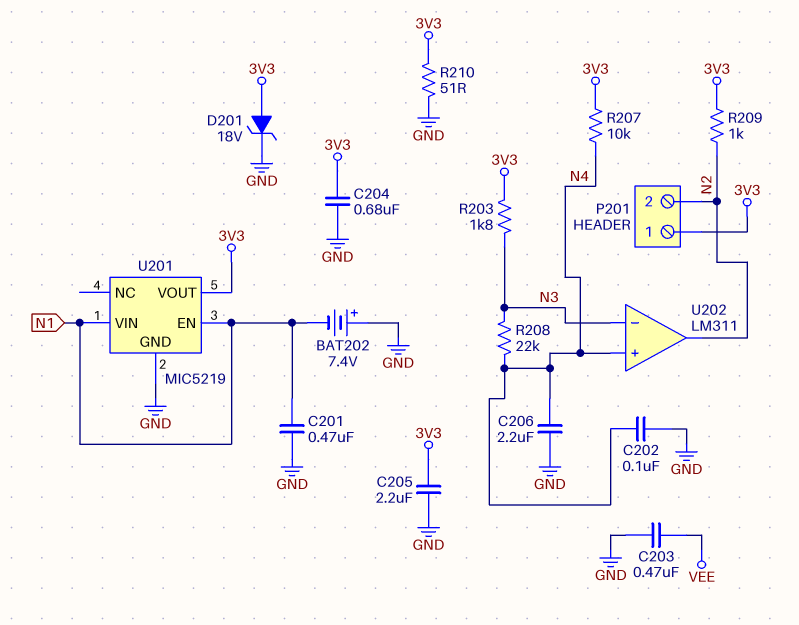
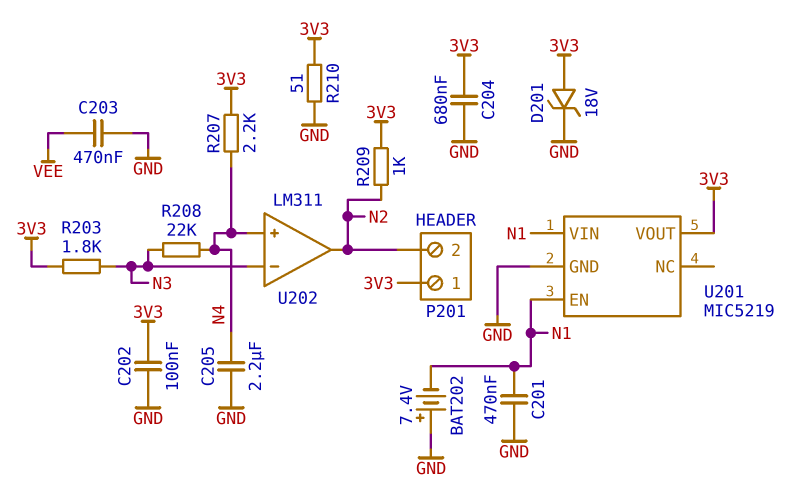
C202: 100nF (GND, N4) -> 100nF (3V3, GND)
C205: 2.2uF (3V3, GND) -> 2.2uF (GND, N4)
C206: 2.2uF (GND, N4) -> none
R207: 10k (3V3, N4) -> 2.2k (3V3, N4)

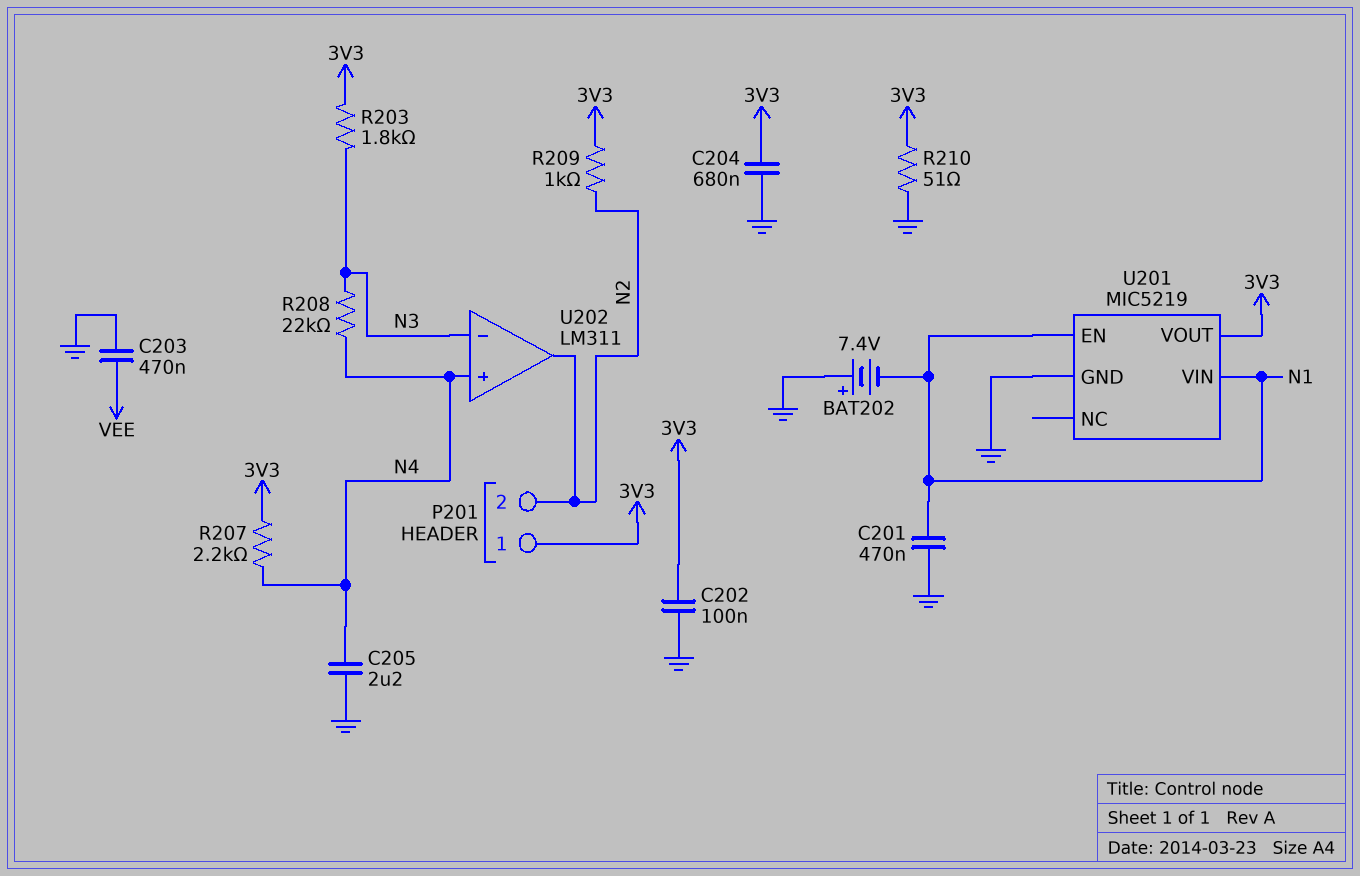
D201: zener 18V (A 3V3, K GND) -> none

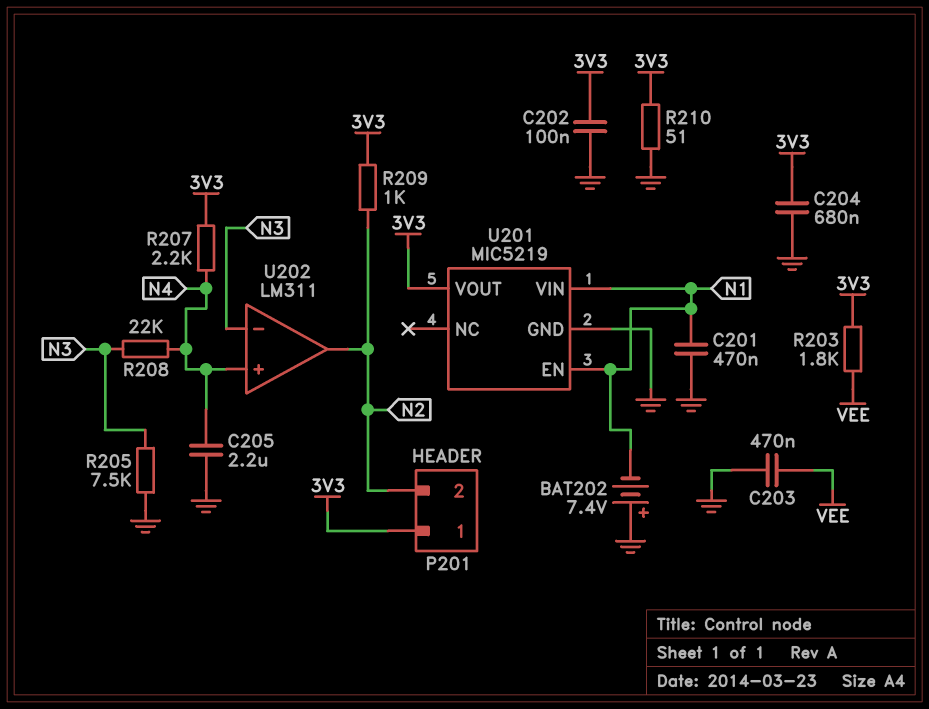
R203: 1.8k (3V3, N3) -> 1.8k (3V3, VEE)
R205: none -> 7.5k (GND, N3)

